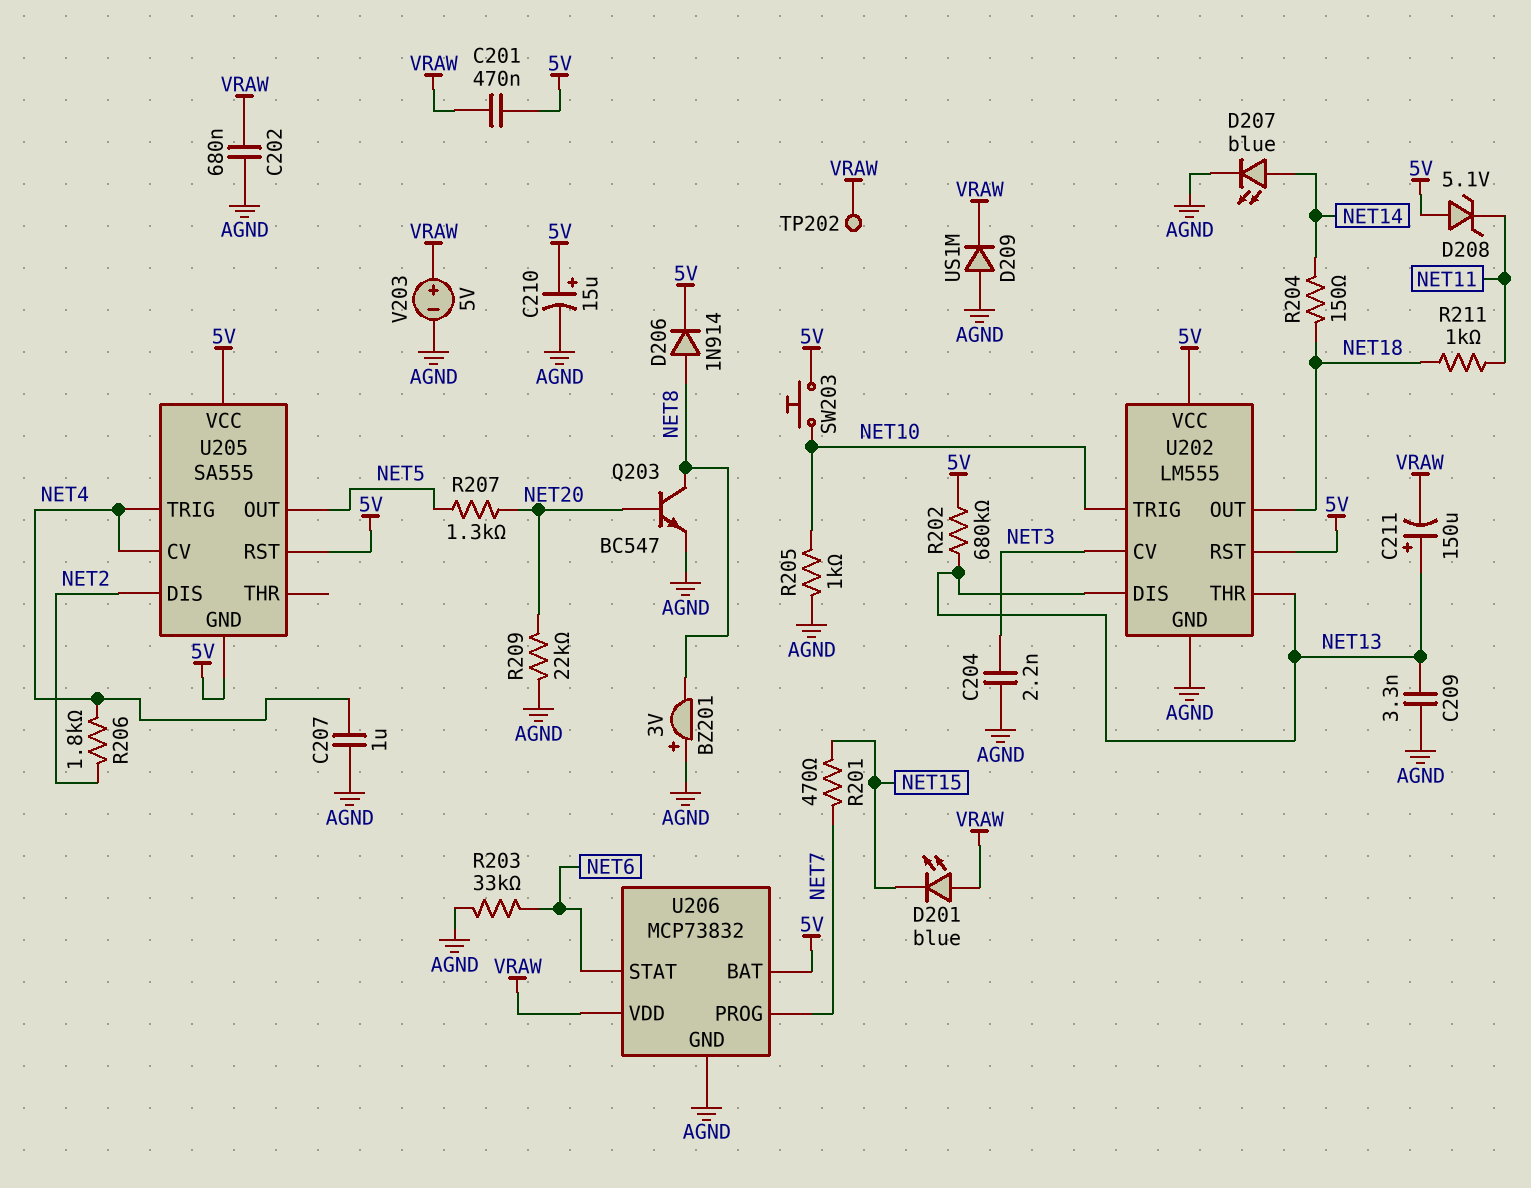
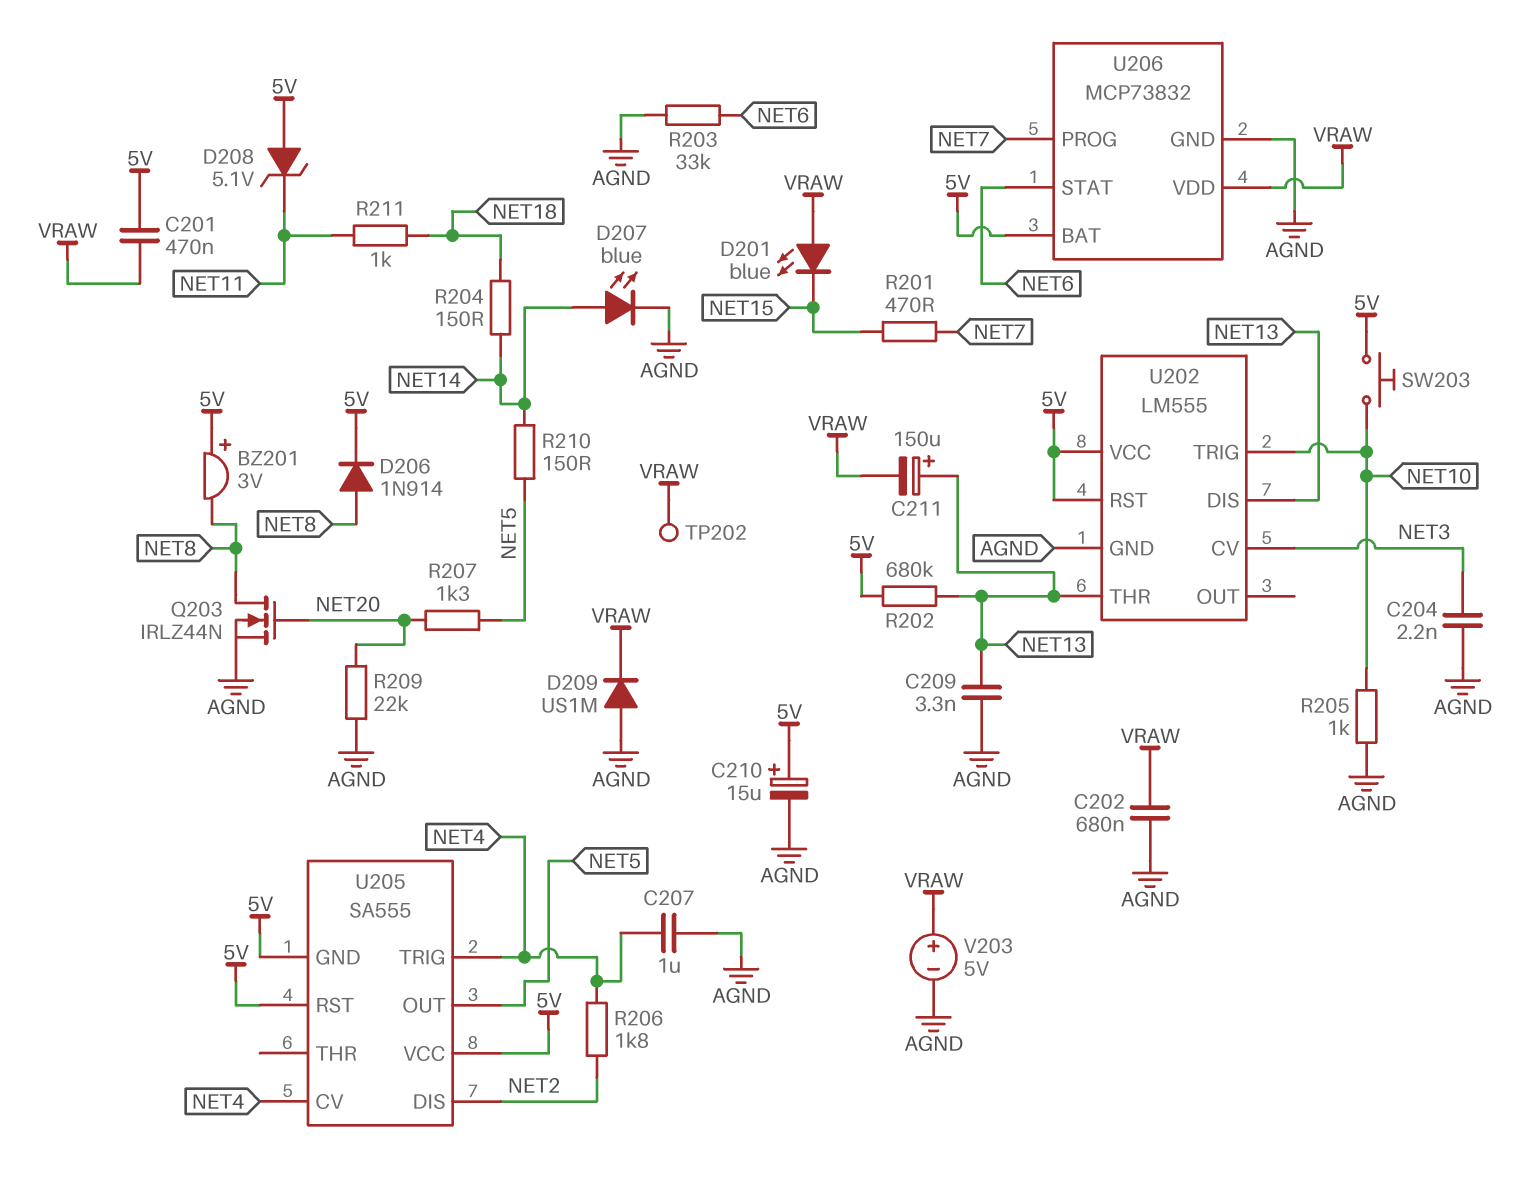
BZ201: buzzer 3V (plus AGND, minus NET8) -> buzzer 3V (plus 5V, minus NET8)
Q203: NPN BC547 (B NET20, C NET8, E AGND) -> NMOS IRLZ44N (G NET20, D NET8, S AGND)
R210: none -> 150 (NET5, NET14)
U202 pin OUT: NET18 -> none

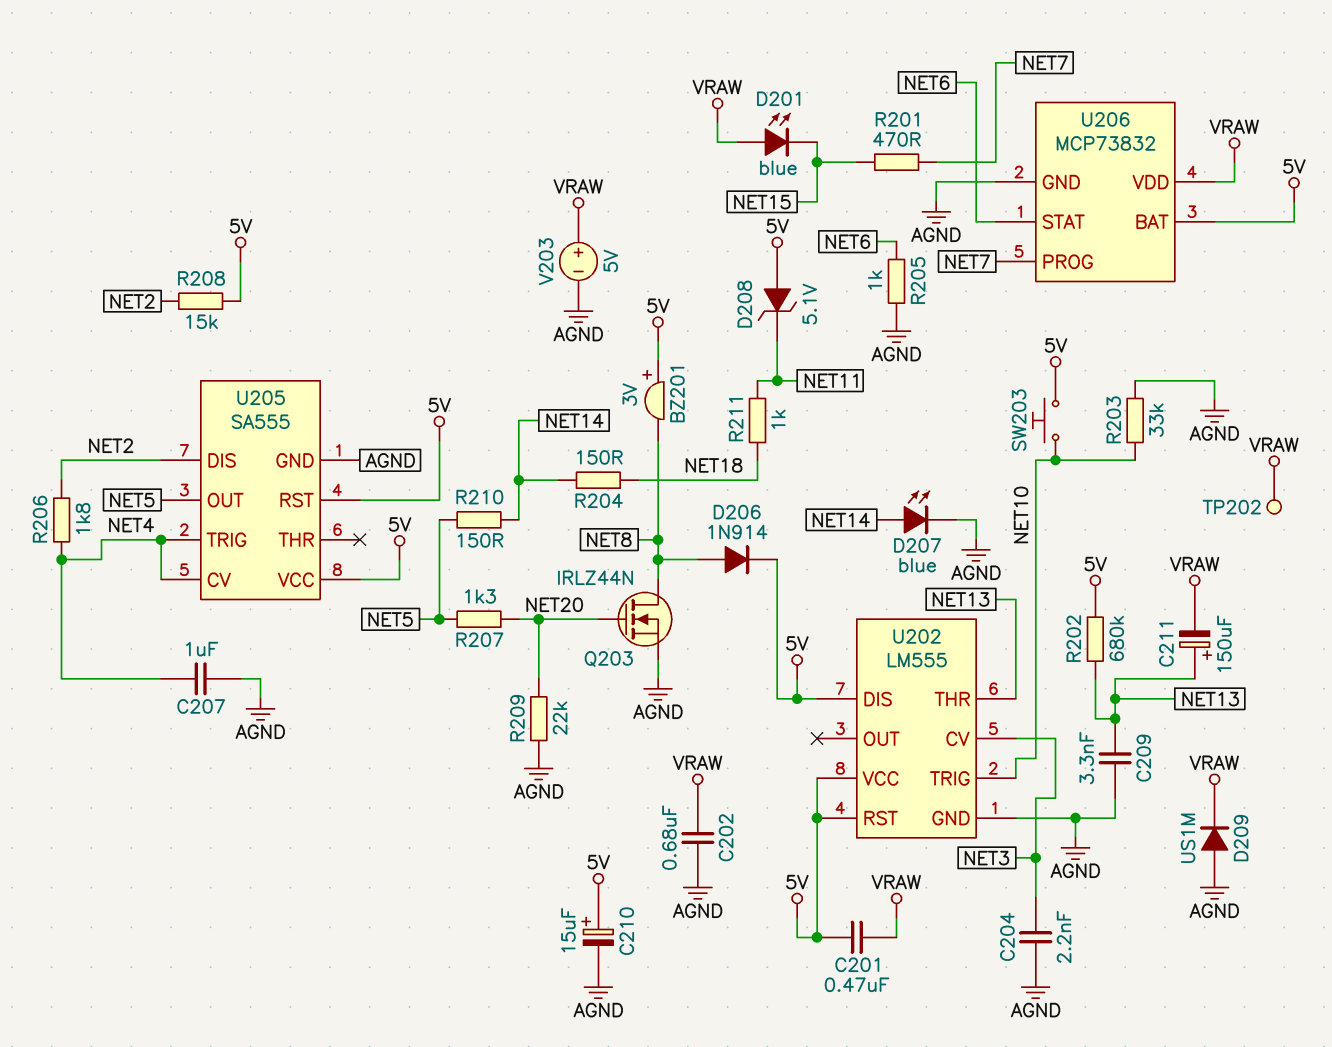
R203: 33k (AGND, NET6) -> 33k (AGND, NET10)
R205: 1k (AGND, NET10) -> 1k (AGND, NET6)
R208: none -> 15k (5V, NET2)
U202 pin DIS: NET13 -> 5V
U205 pin GND: 5V -> AGND

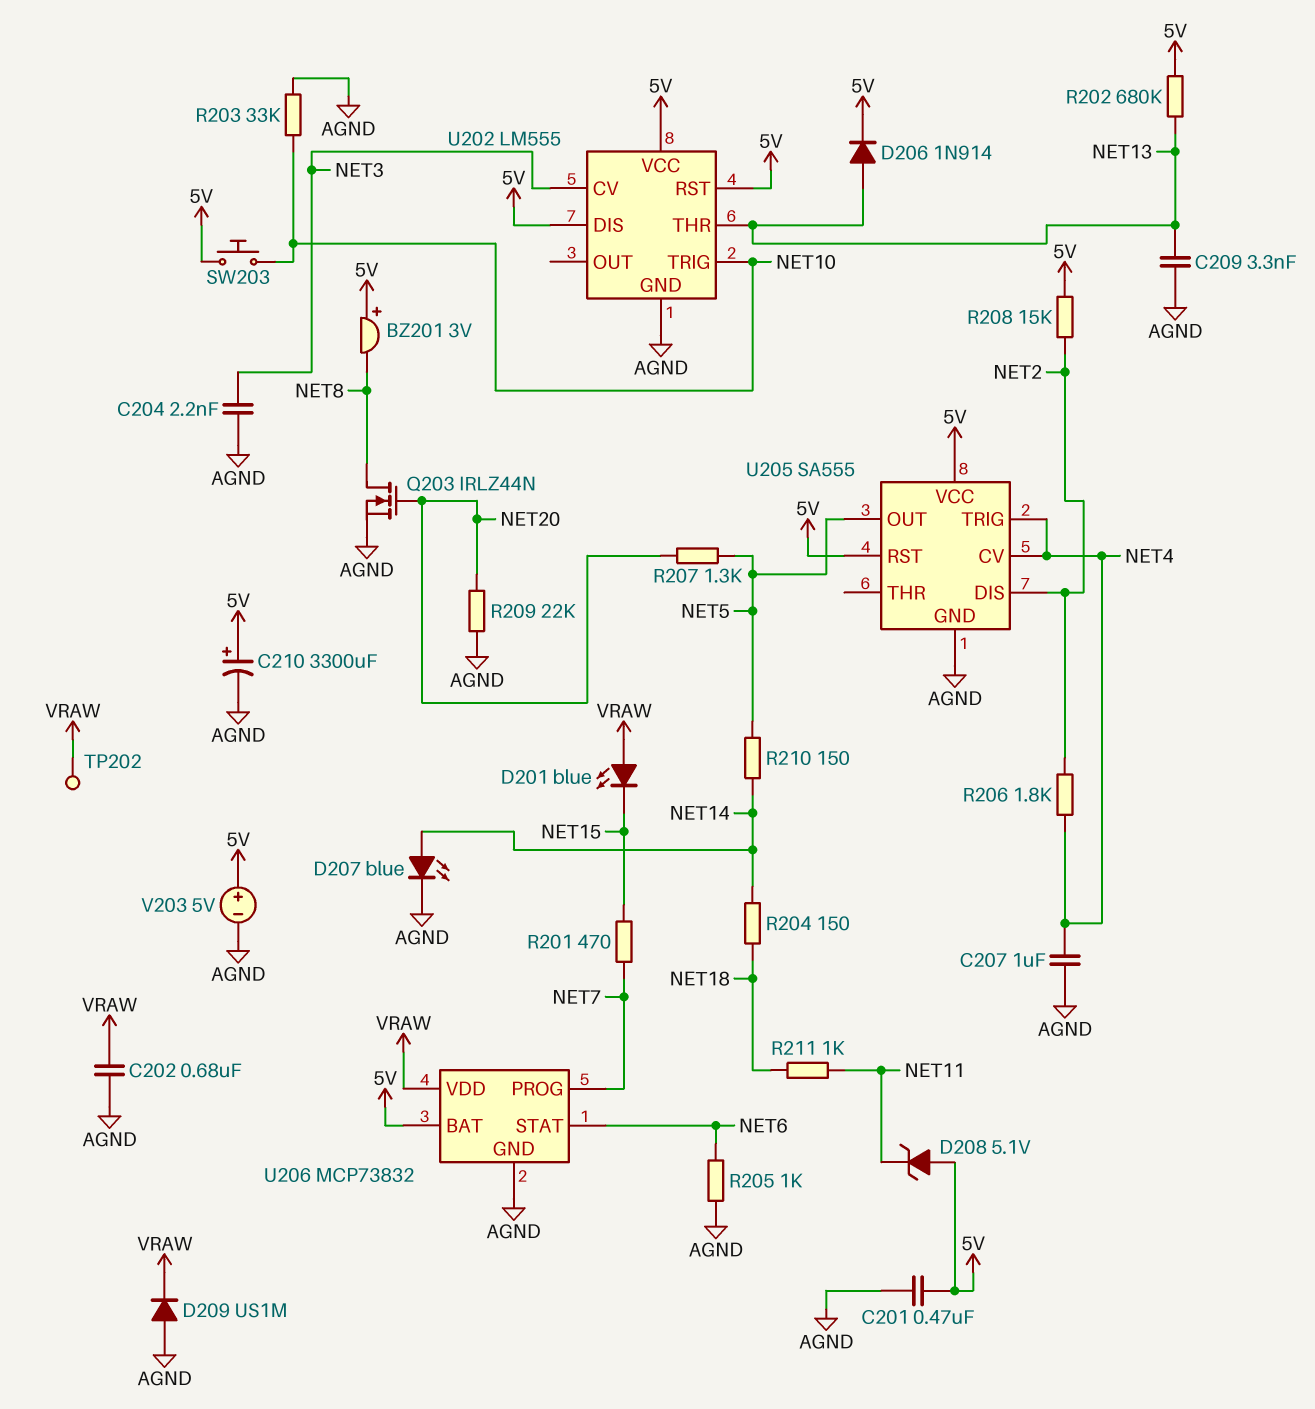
C201: 470nF (5V, VRAW) -> 470nF (5V, AGND)
C210: 15uF (plus 5V, minus AGND) -> 3300uF (plus 5V, minus AGND)
C211: 150uF (plus NET13, minus VRAW) -> none
D206: diode 1N914 (A NET8, K 5V) -> diode 1N914 (A NET13, K 5V)
V203: 5V (plus VRAW, minus AGND) -> 5V (plus 5V, minus AGND)

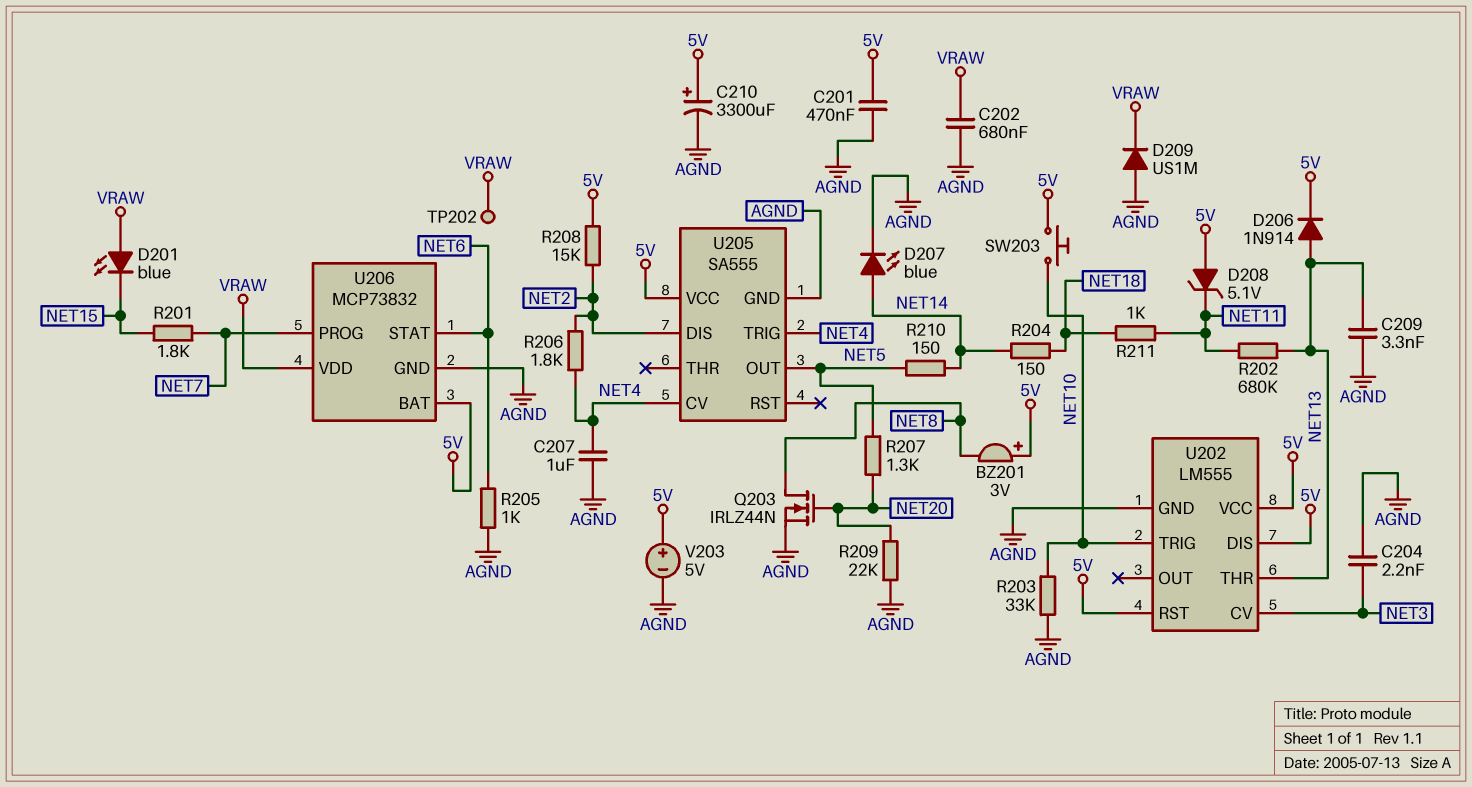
R201: 470 (NET7, NET15) -> 1.8k (NET7, NET15)
R202: 680k (5V, NET13) -> 680k (NET11, NET13)
U205 pin RST: 5V -> none

